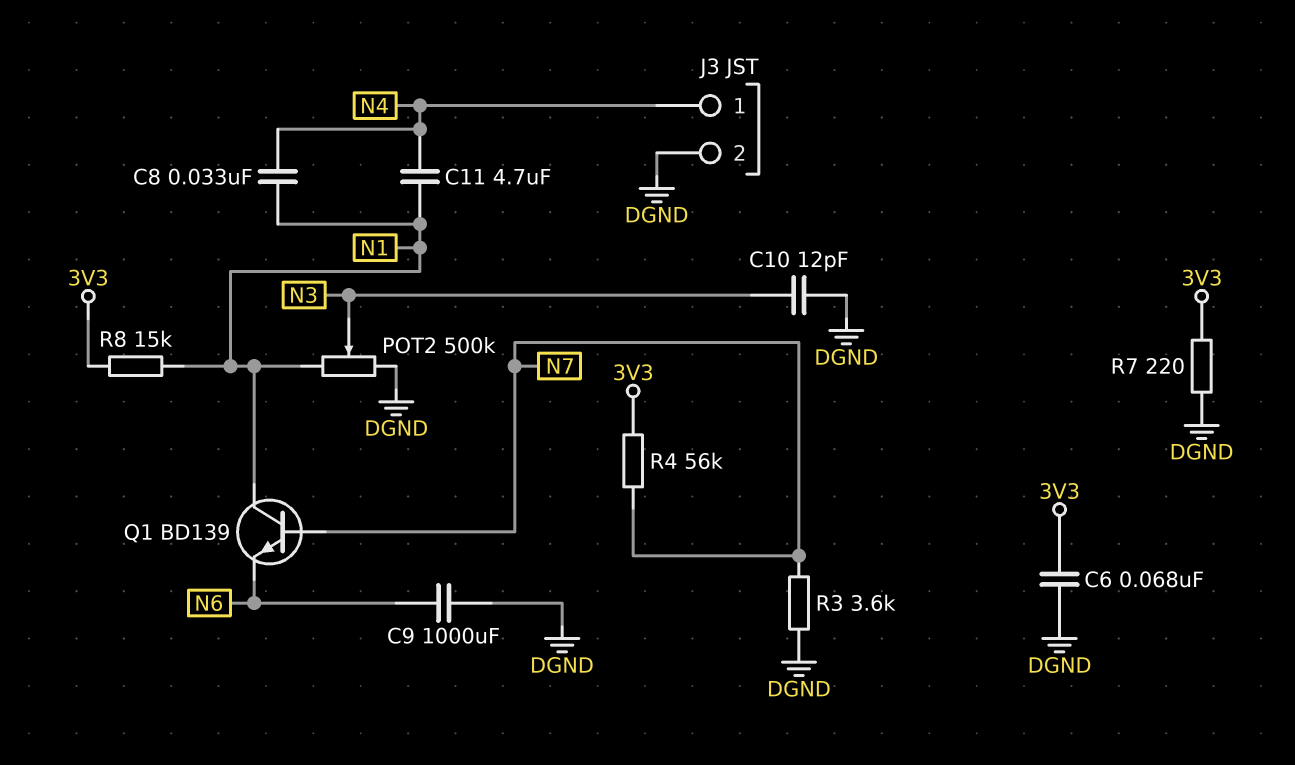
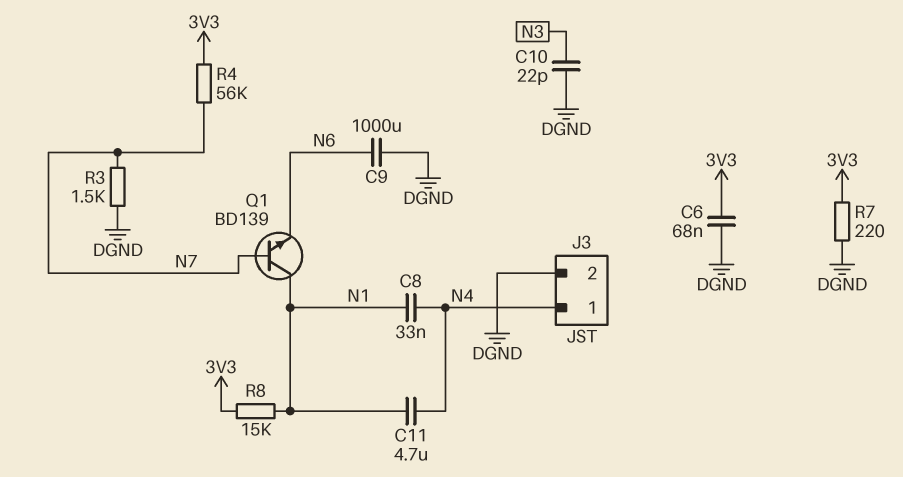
C10: 12pF (DGND, N3) -> 22pF (DGND, N3)
POT2: 500k (DGND, N1, wiper N3) -> none
R3: 3.6k (DGND, N7) -> 1.5k (DGND, N7)

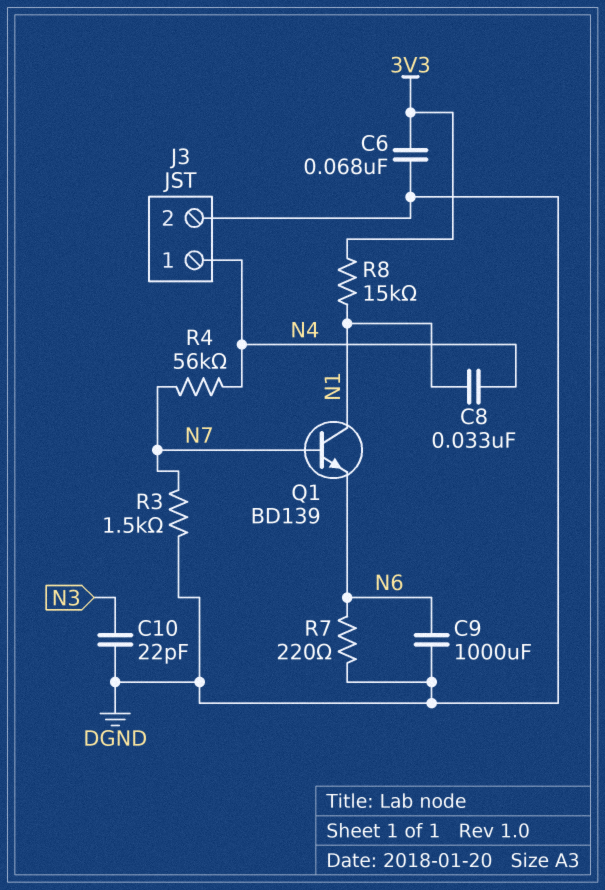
C11: 4.7uF (N1, N4) -> none
R4: 56k (3V3, N7) -> 56k (N4, N7)
R7: 220 (3V3, DGND) -> 220 (DGND, N6)

